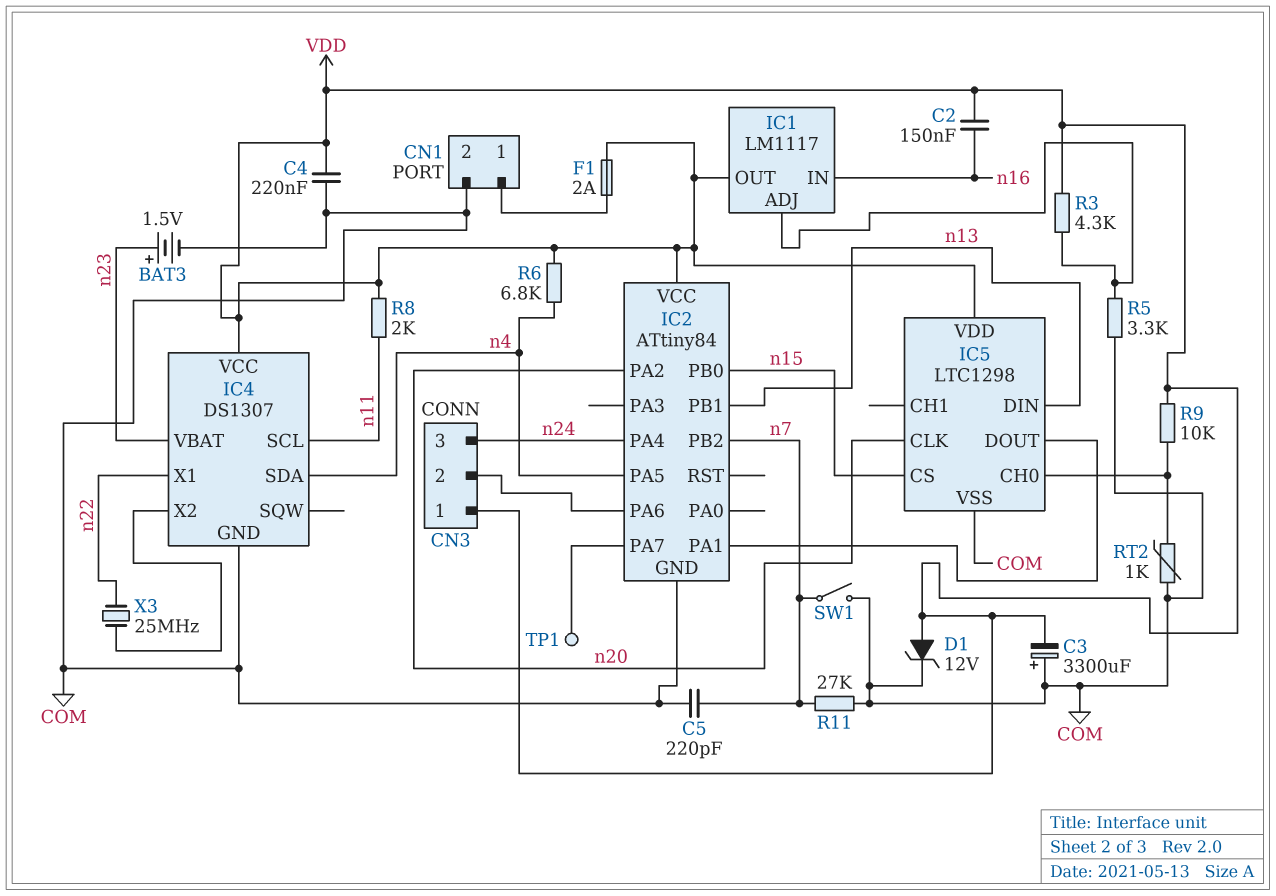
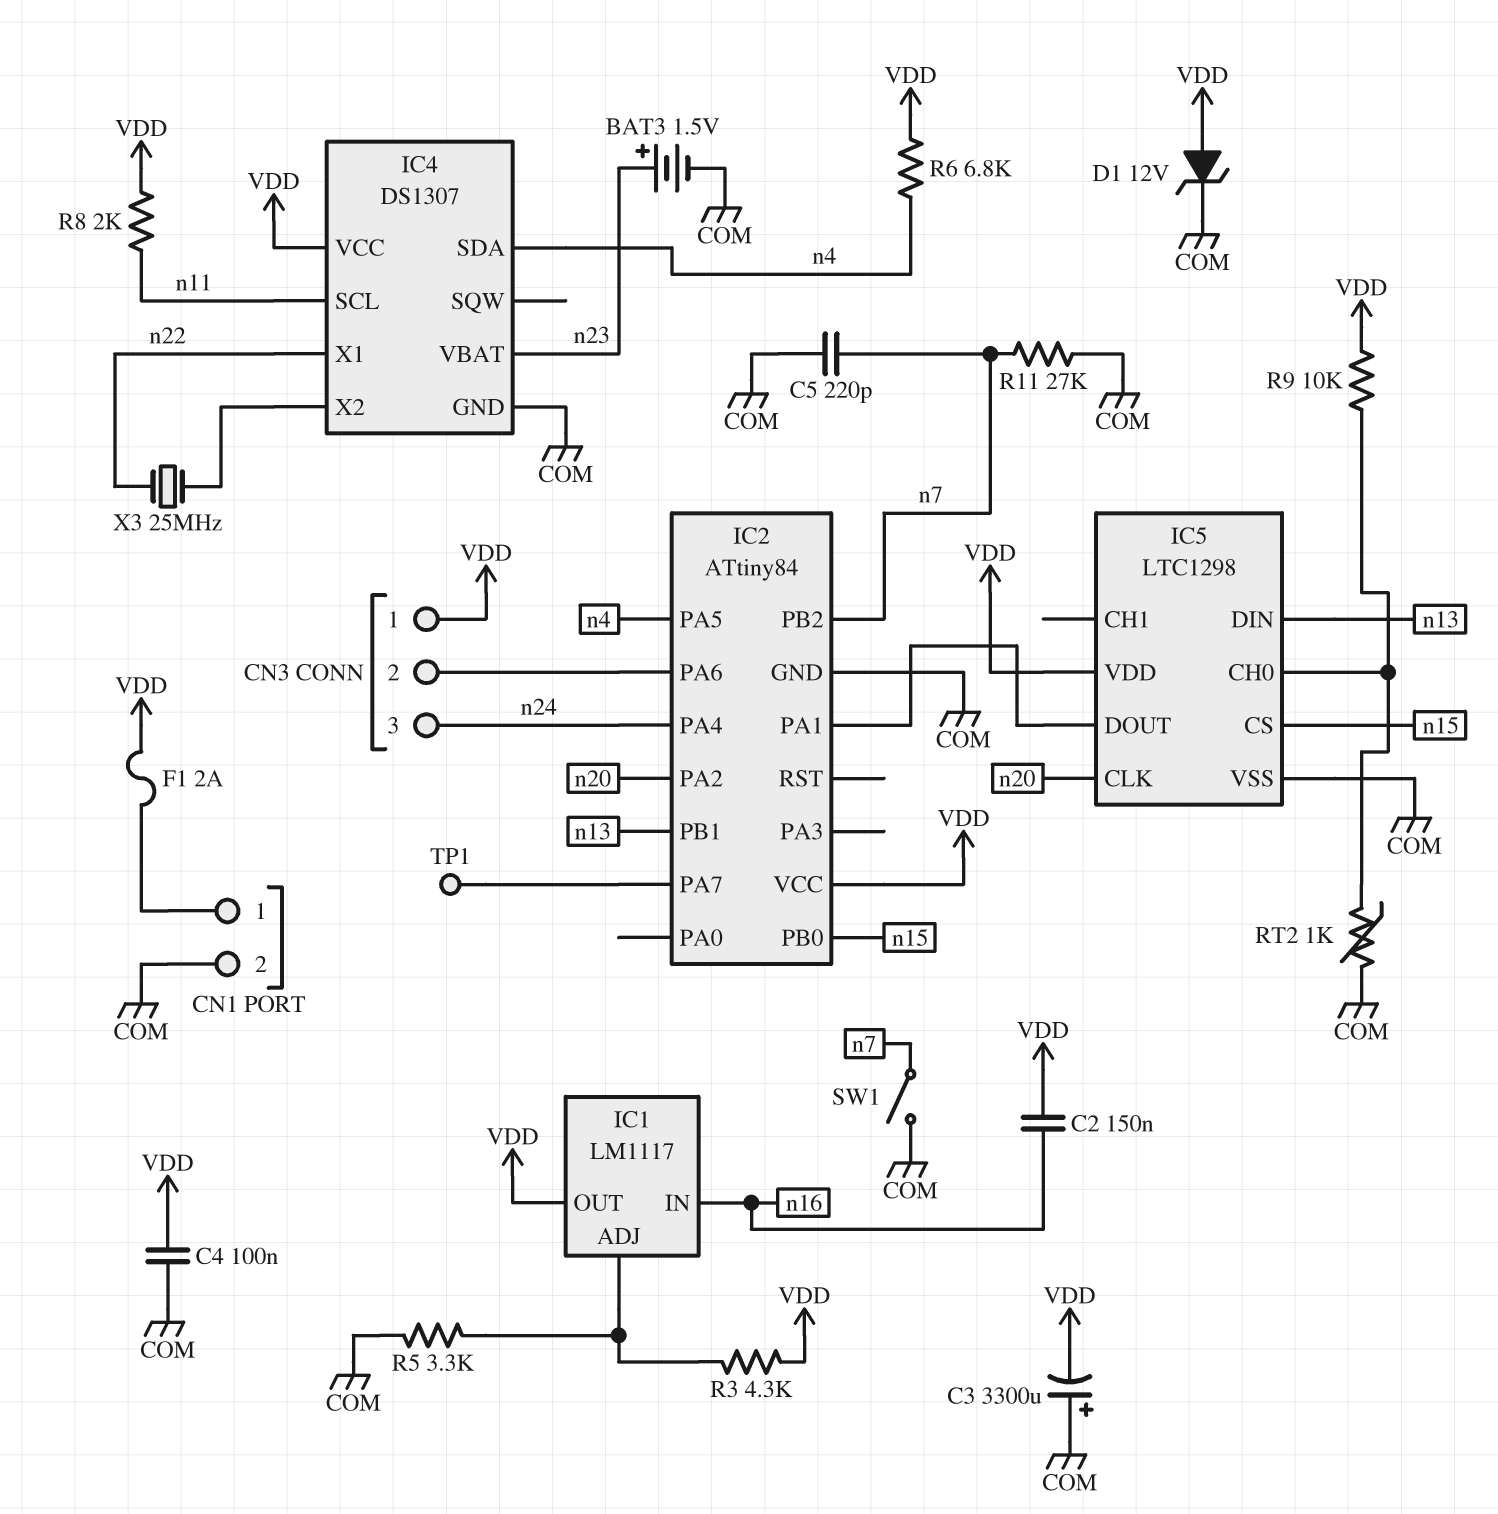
C4: 220nF (COM, VDD) -> 100nF (COM, VDD)

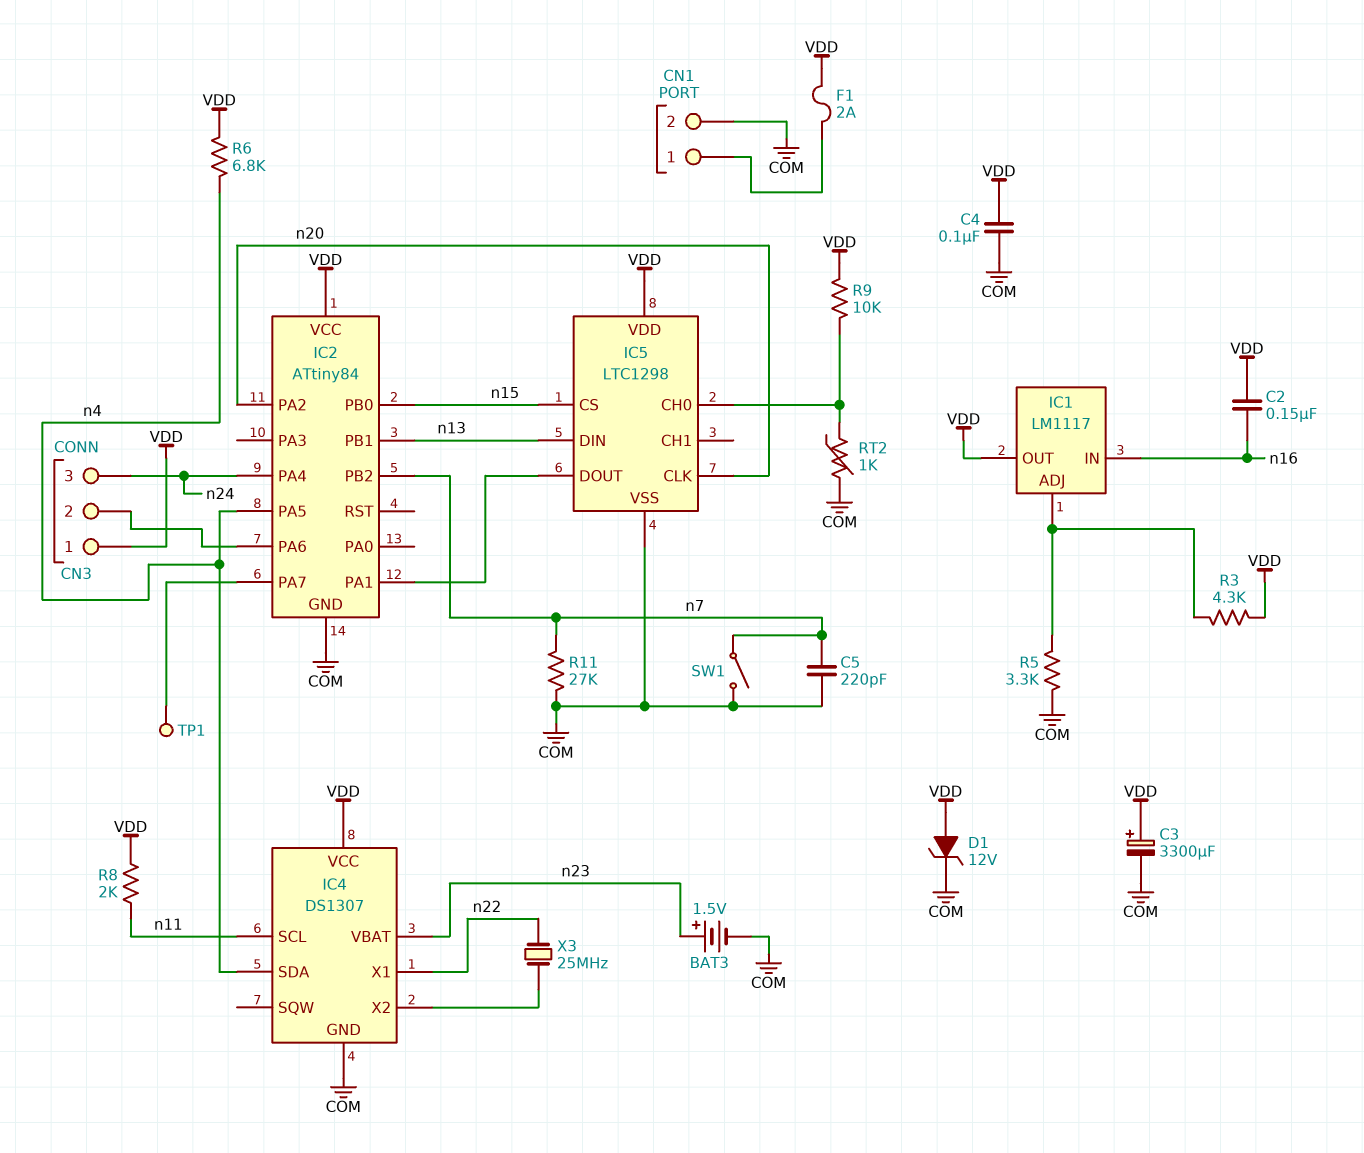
C3: 3300uF (plus COM, minus VDD) -> 3300uF (plus VDD, minus COM)

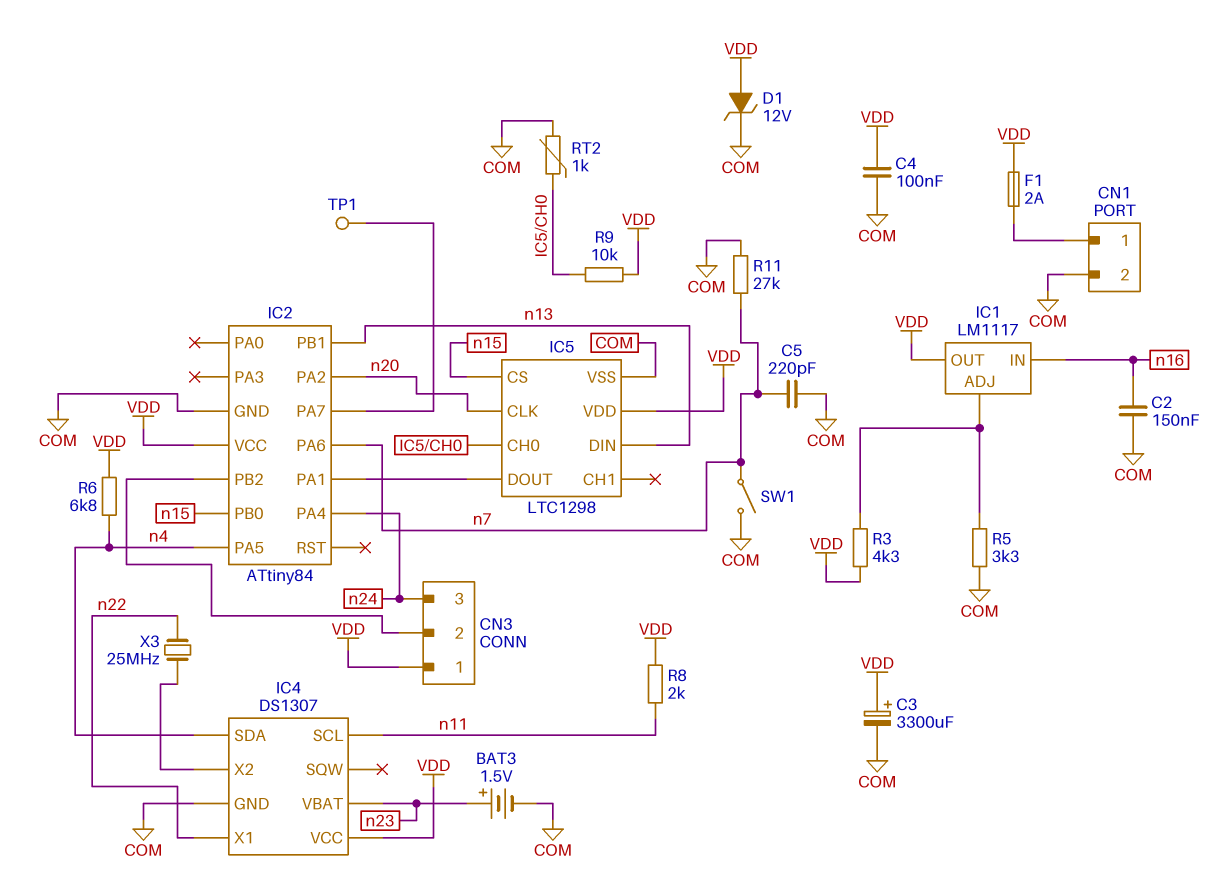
C2: 150nF (VDD, n16) -> 150nF (COM, n16)
IC2 pin PA6: CN3/2 -> n7
IC2 pin PB2: n7 -> CN3/2

